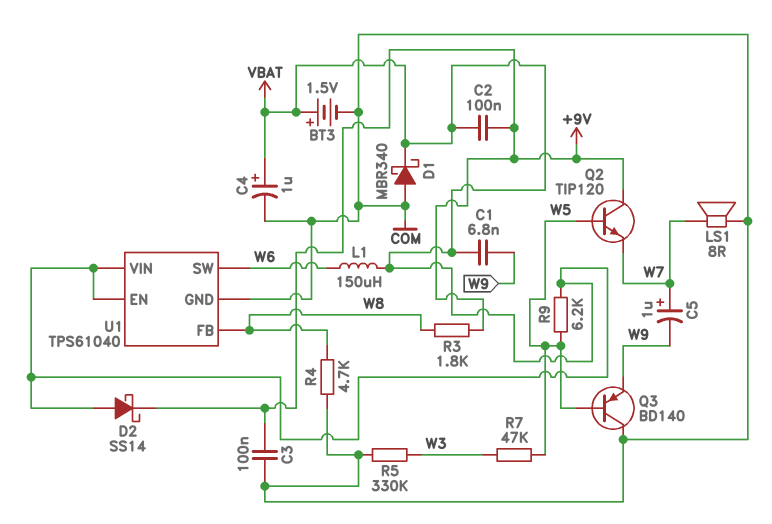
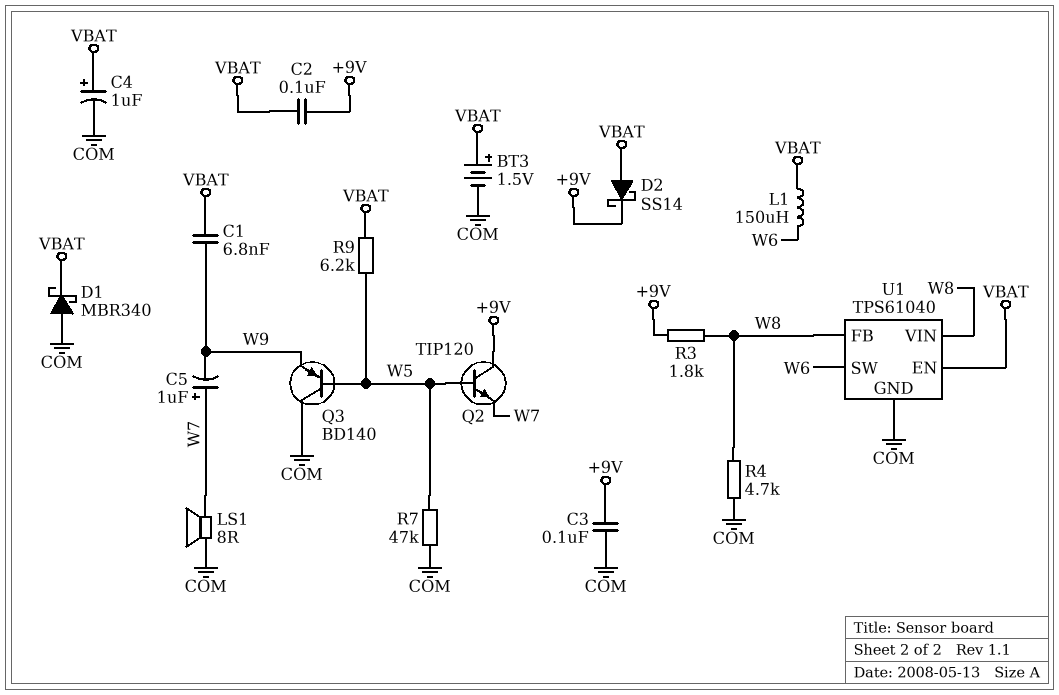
R5: 330k (COM, W3) -> none
R7: 47k (W3, W5) -> 47k (COM, W5)
U1 pin VIN: VBAT -> W8

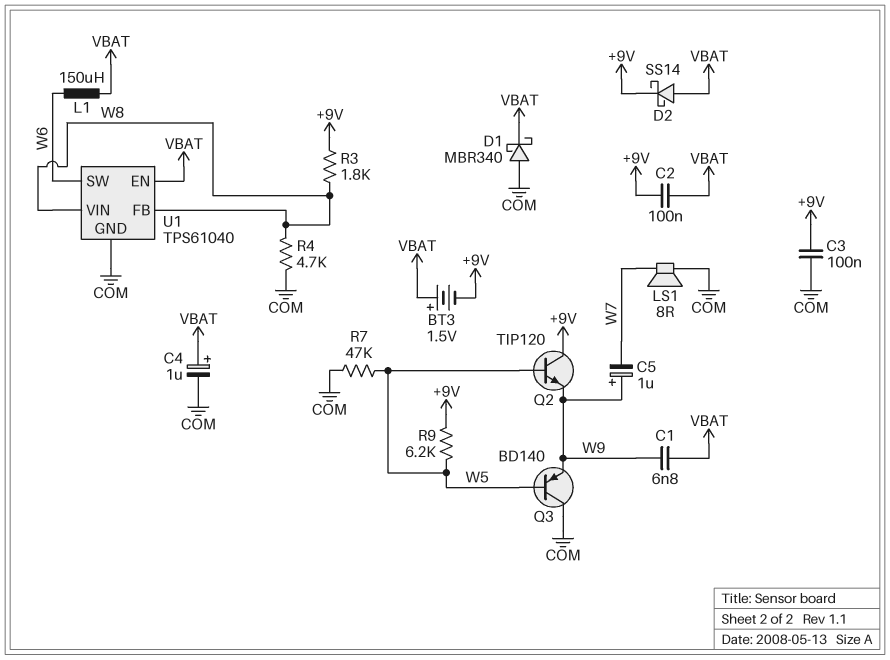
BT3: 1.5V (plus VBAT, minus COM) -> 1.5V (plus VBAT, minus +9V)
C5: 1uF (plus W7, minus W9) -> 1uF (plus W9, minus W7)
Q2: NPN TIP120 (B W5, C +9V, E W7) -> NPN TIP120 (B W5, C +9V, E W9)
R9: 6.2k (VBAT, W5) -> 6.2k (+9V, W5)

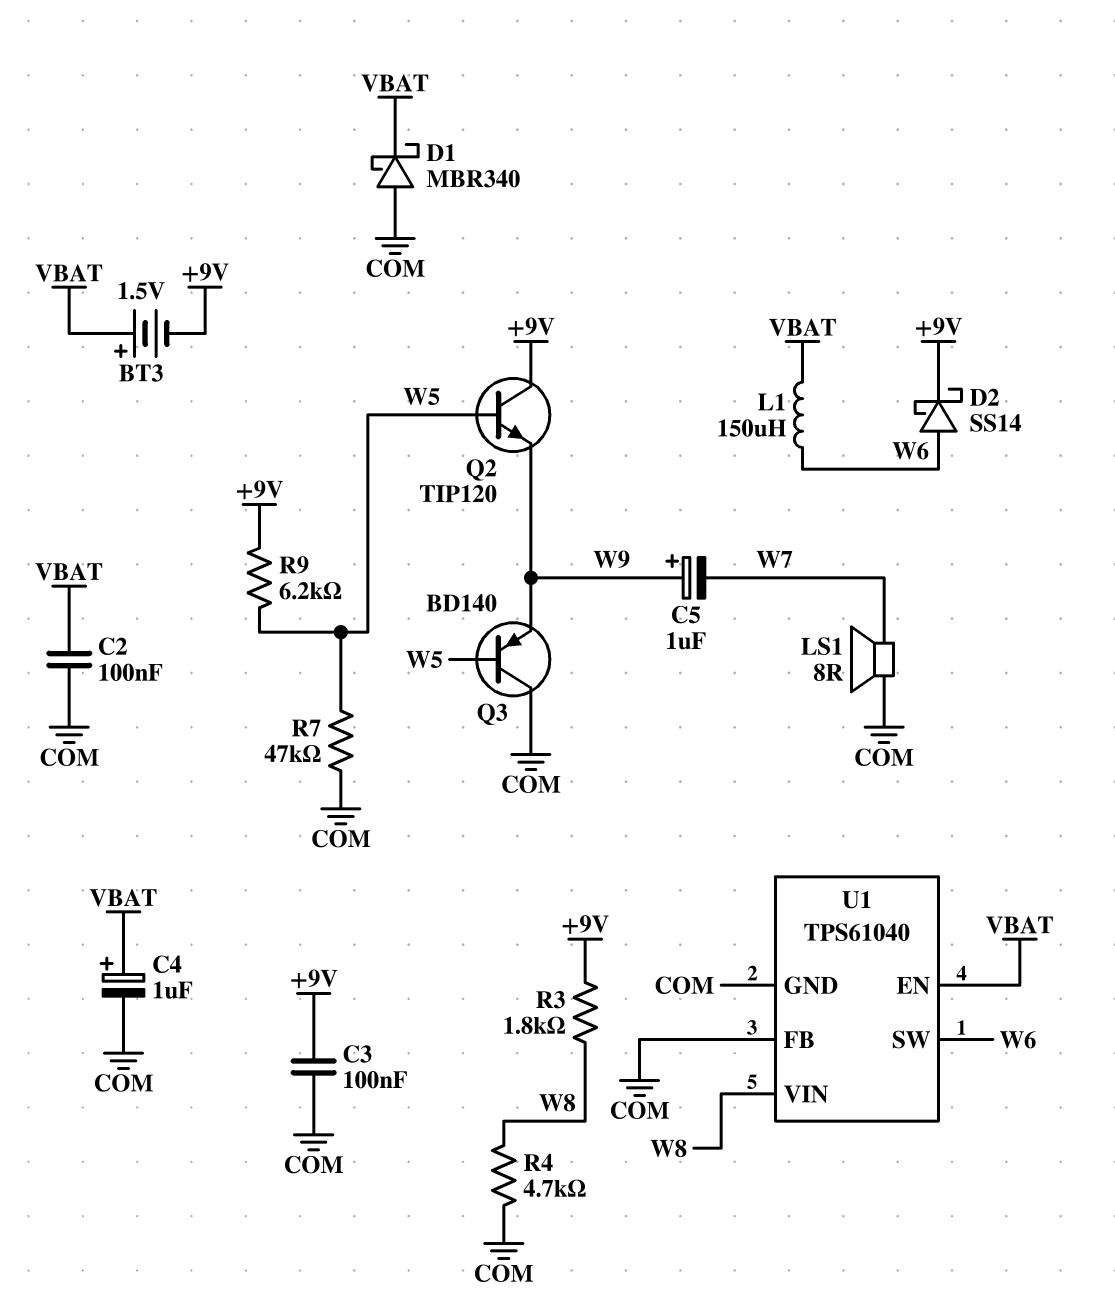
C1: 6.8nF (VBAT, W9) -> none
C2: 100nF (+9V, VBAT) -> 100nF (COM, VBAT)
D2: schottky SS14 (A VBAT, K +9V) -> schottky SS14 (A W6, K +9V)
U1 pin FB: W8 -> COM

